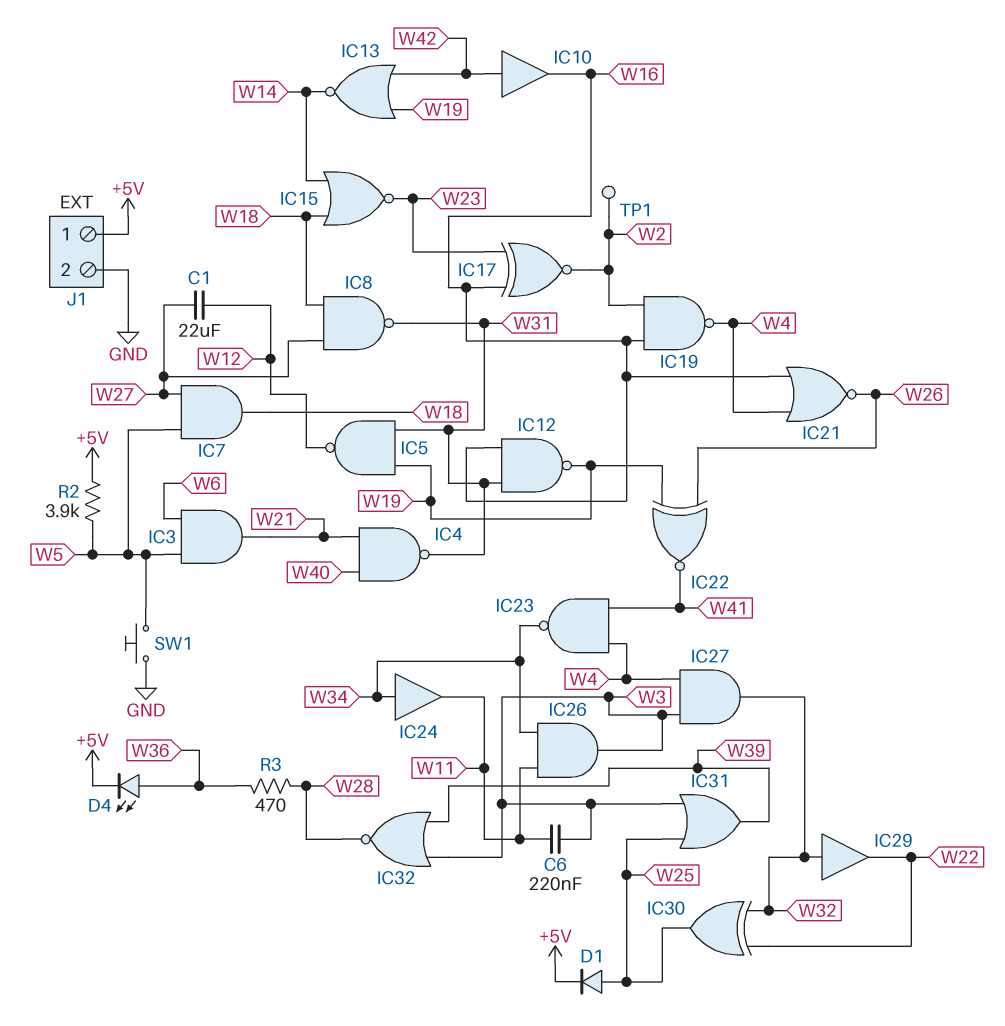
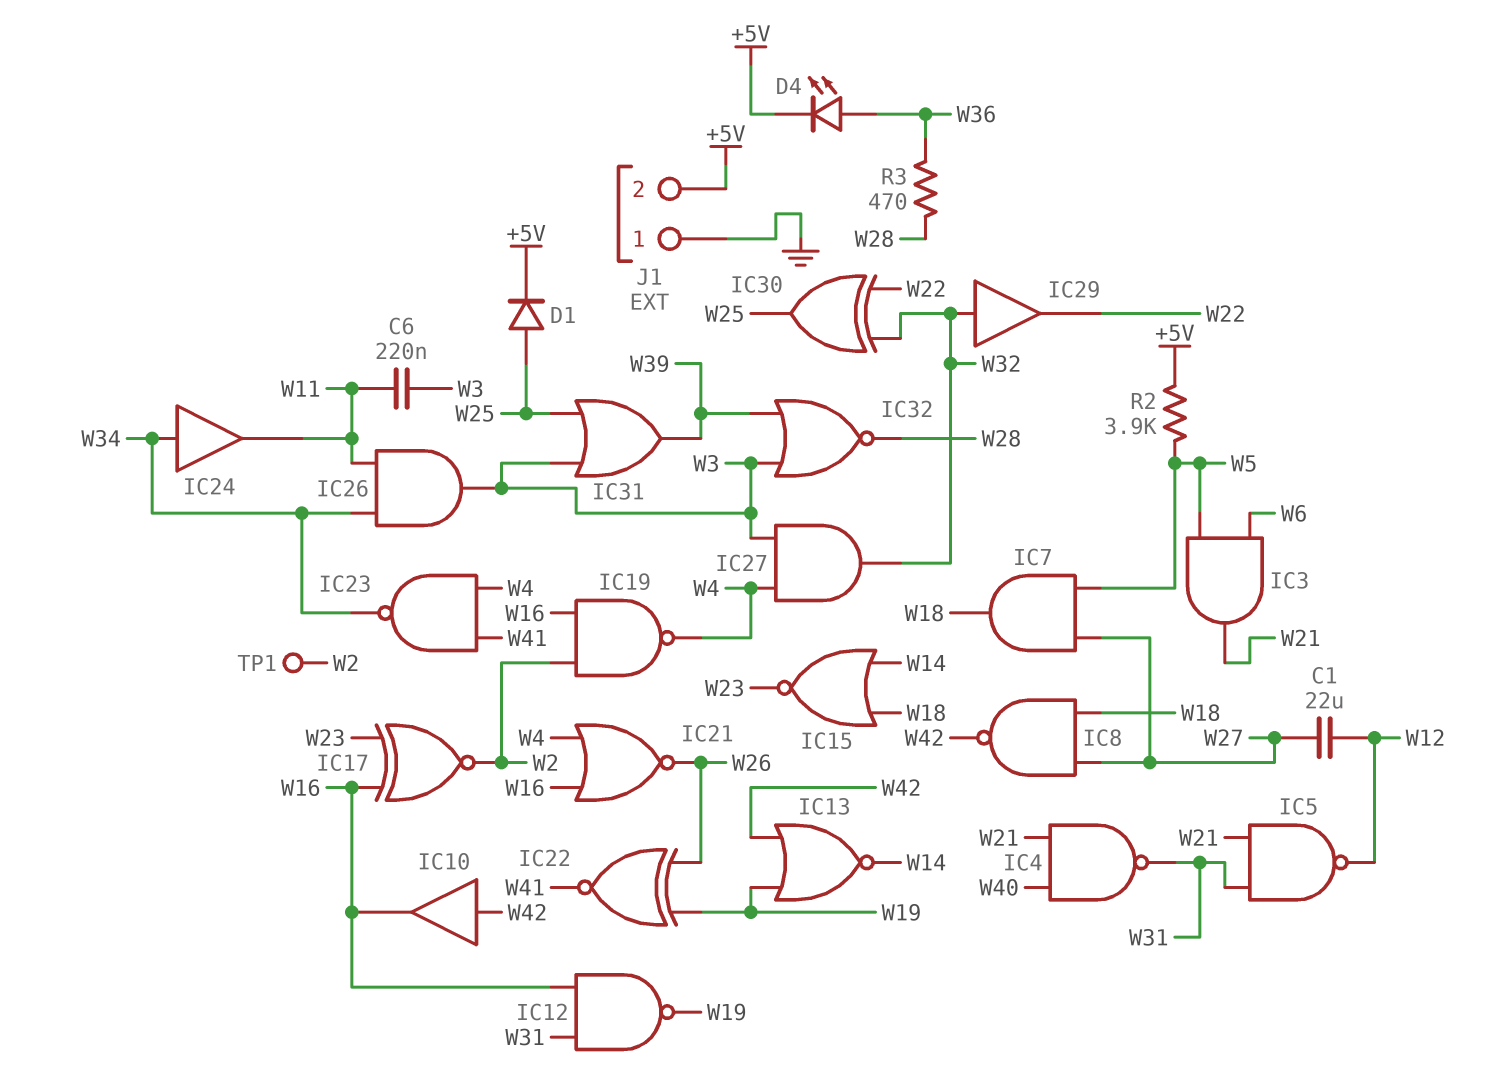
IC5: NAND (in W19, in W31, out W12) -> NAND (in W21, in W31, out W12)
IC8: NAND (in W18, in W27, out W31) -> NAND (in W18, in W27, out W42)
J1 pin 1: +5V -> GND
J1 pin 2: GND -> +5V
SW1: button (GND, W5) -> none

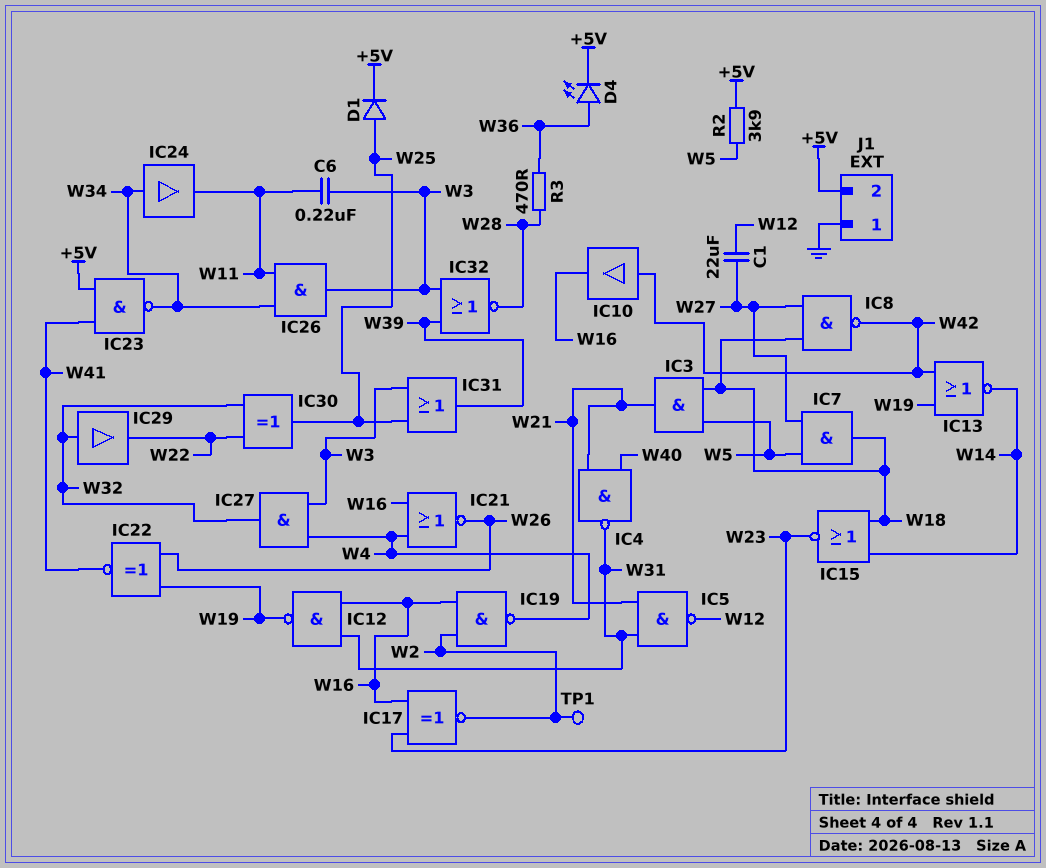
IC3: AND (in W5, in W6, out W21) -> AND (in W5, in W18, out W21)
IC23: NAND (in W4, in W41, out W34) -> NAND (in +5V, in W41, out W34)

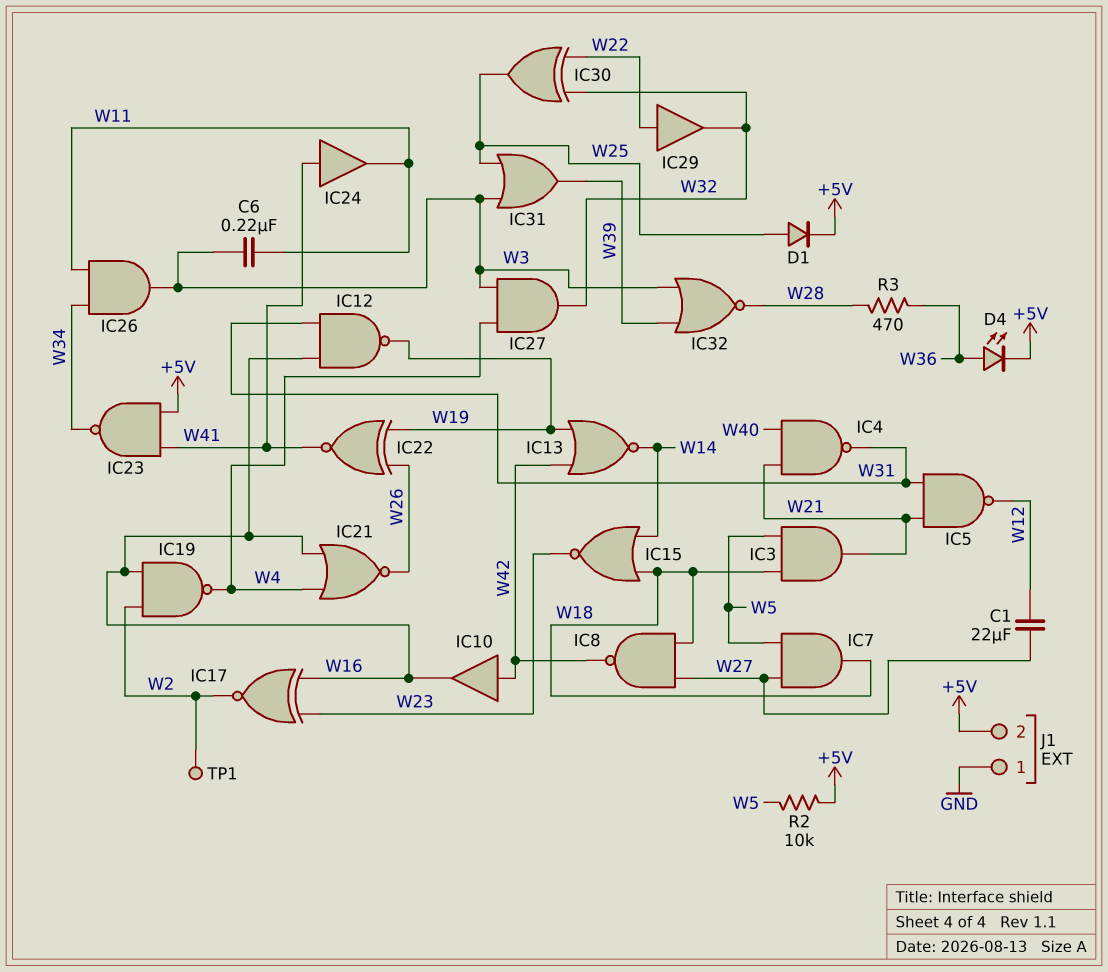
IC24: buffer (in W34, out W11) -> buffer (in W41, out W11)
IC29: buffer (in W32, out W22) -> buffer (in W22, out W32)
R2: 3.9k (+5V, W5) -> 10k (+5V, W5)

